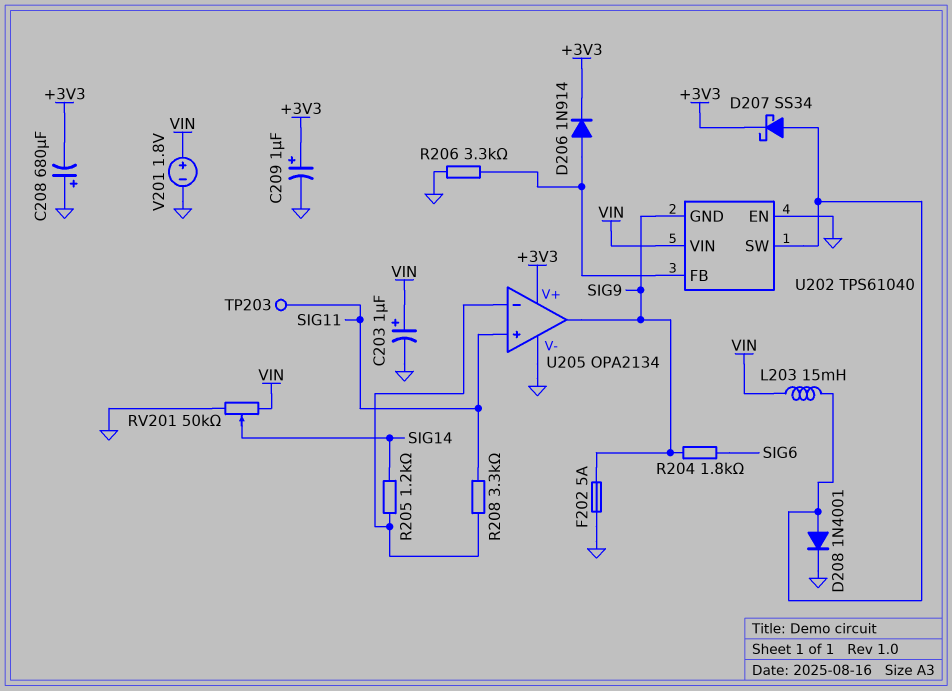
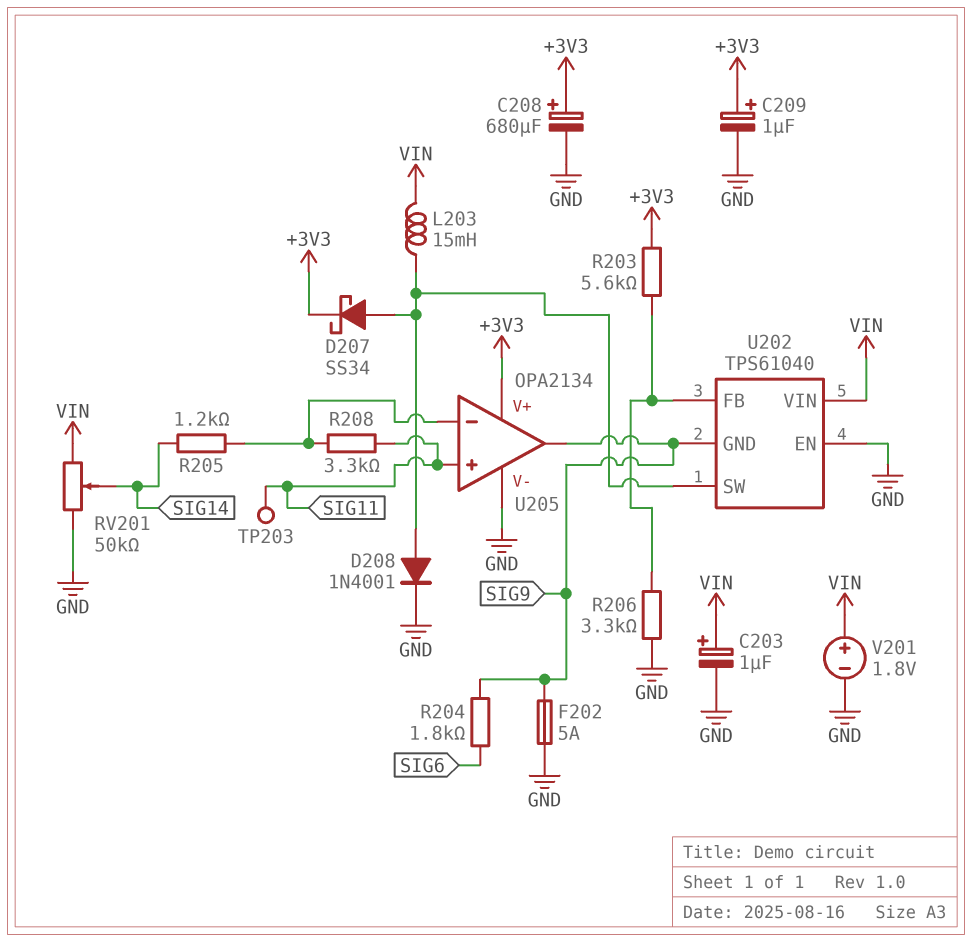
C208: 680uF (plus GND, minus +3V3) -> 680uF (plus +3V3, minus GND)
D206: diode 1N914 (A U202/FB, K +3V3) -> none
R203: none -> 5.6k (+3V3, U202/FB)

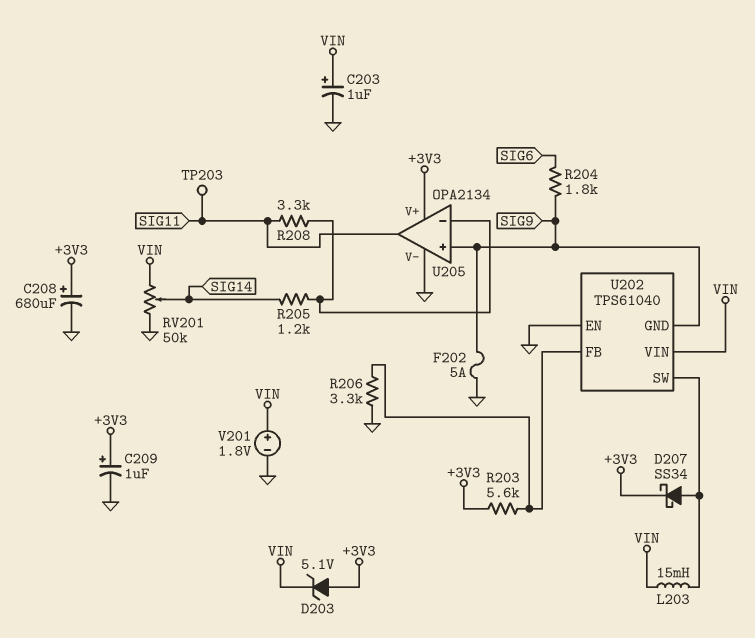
D203: none -> zener 5.1V (A +3V3, K VIN)
D208: diode 1N4001 (A U202/SW, K GND) -> none
U205 pin in+: SIG11 -> SIG9
U205 pin out: SIG9 -> SIG11

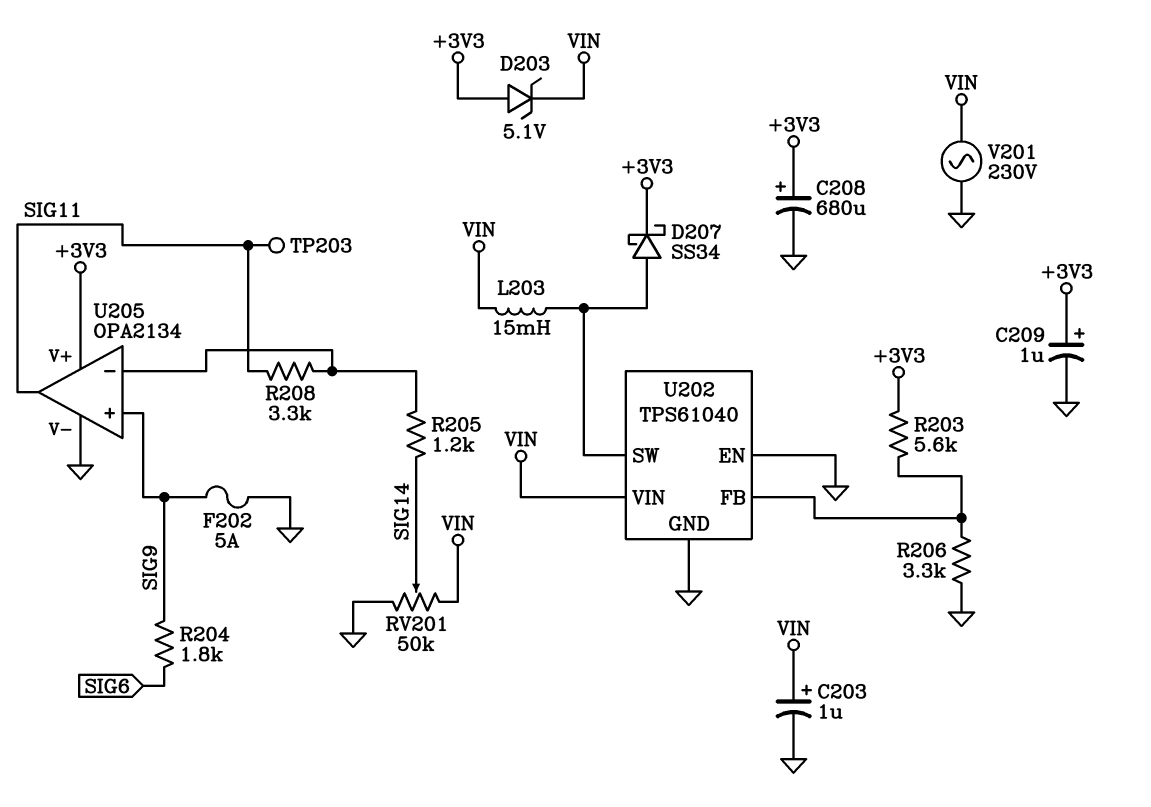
U202 pin GND: SIG9 -> GND
V201: 1.8V (plus VIN, minus GND) -> AC 230V (GND, VIN)

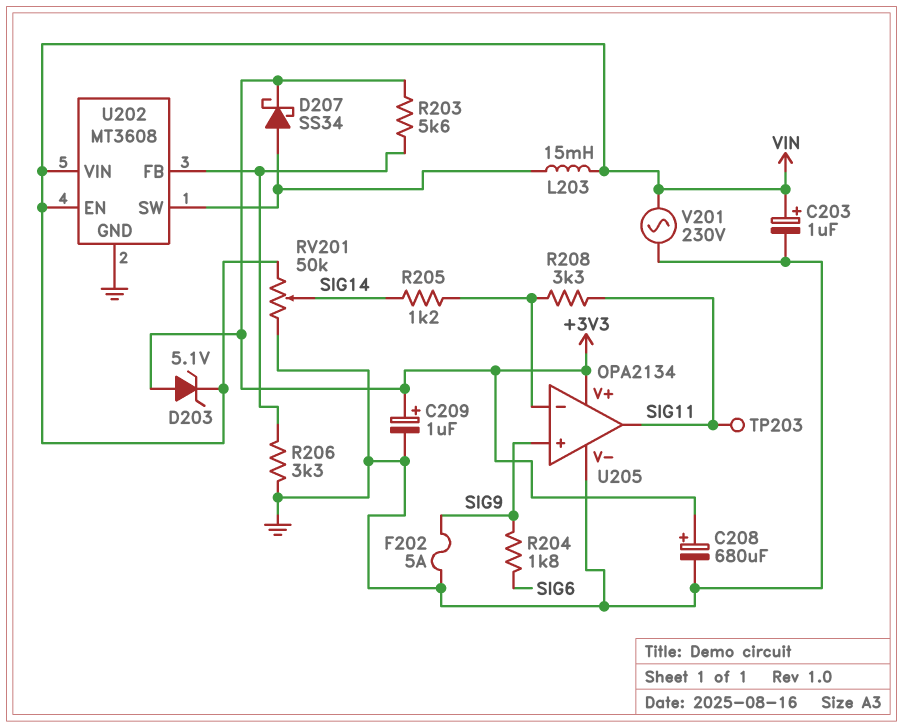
U202: TPS61040 -> MT3608
U202 pin EN: GND -> VIN

